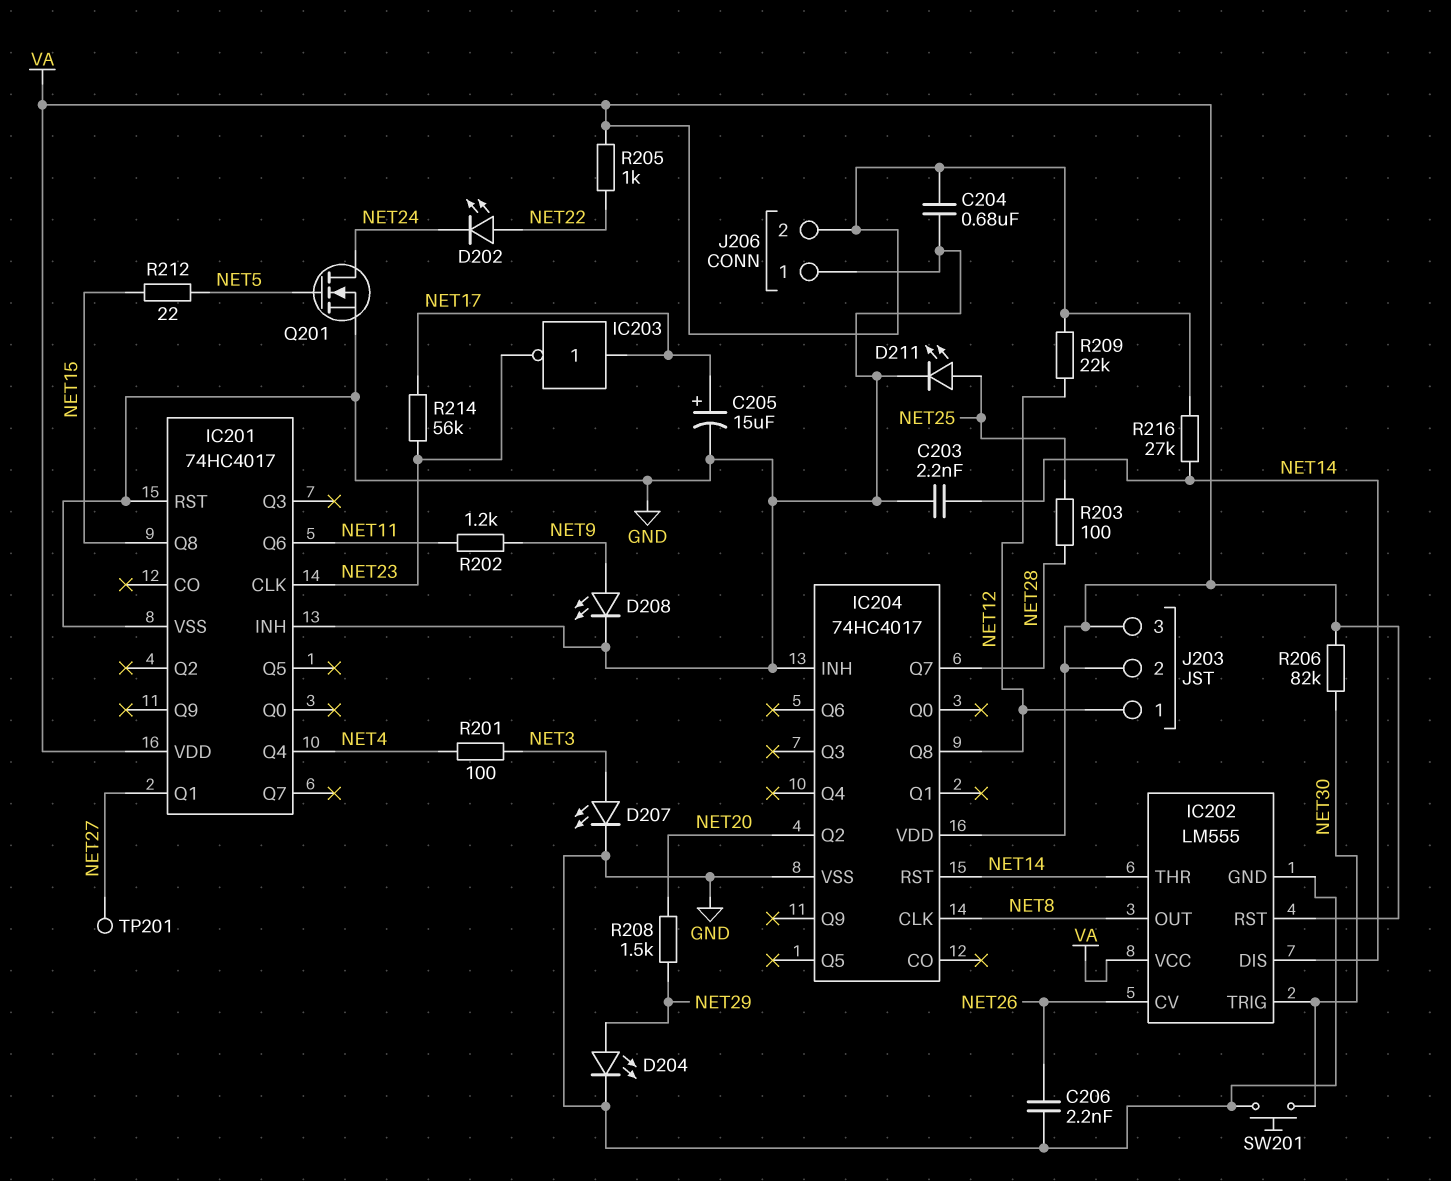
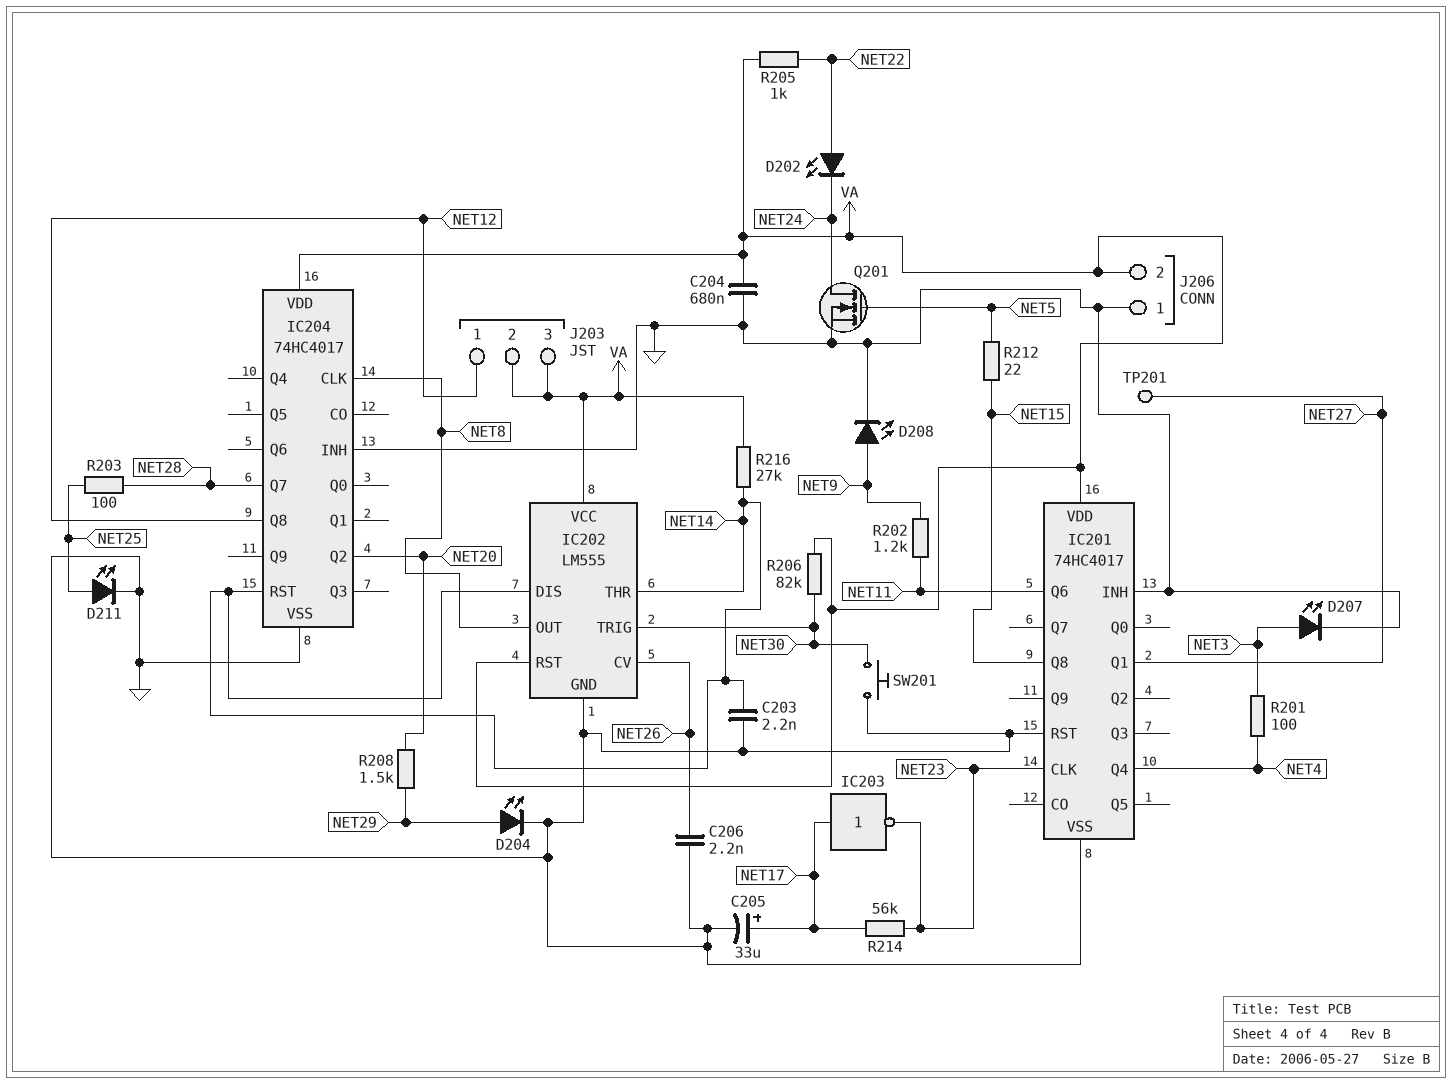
C205: 15uF (plus NET17, minus GND) -> 33uF (plus NET17, minus GND)
R209: 22k (NET12, VA) -> none

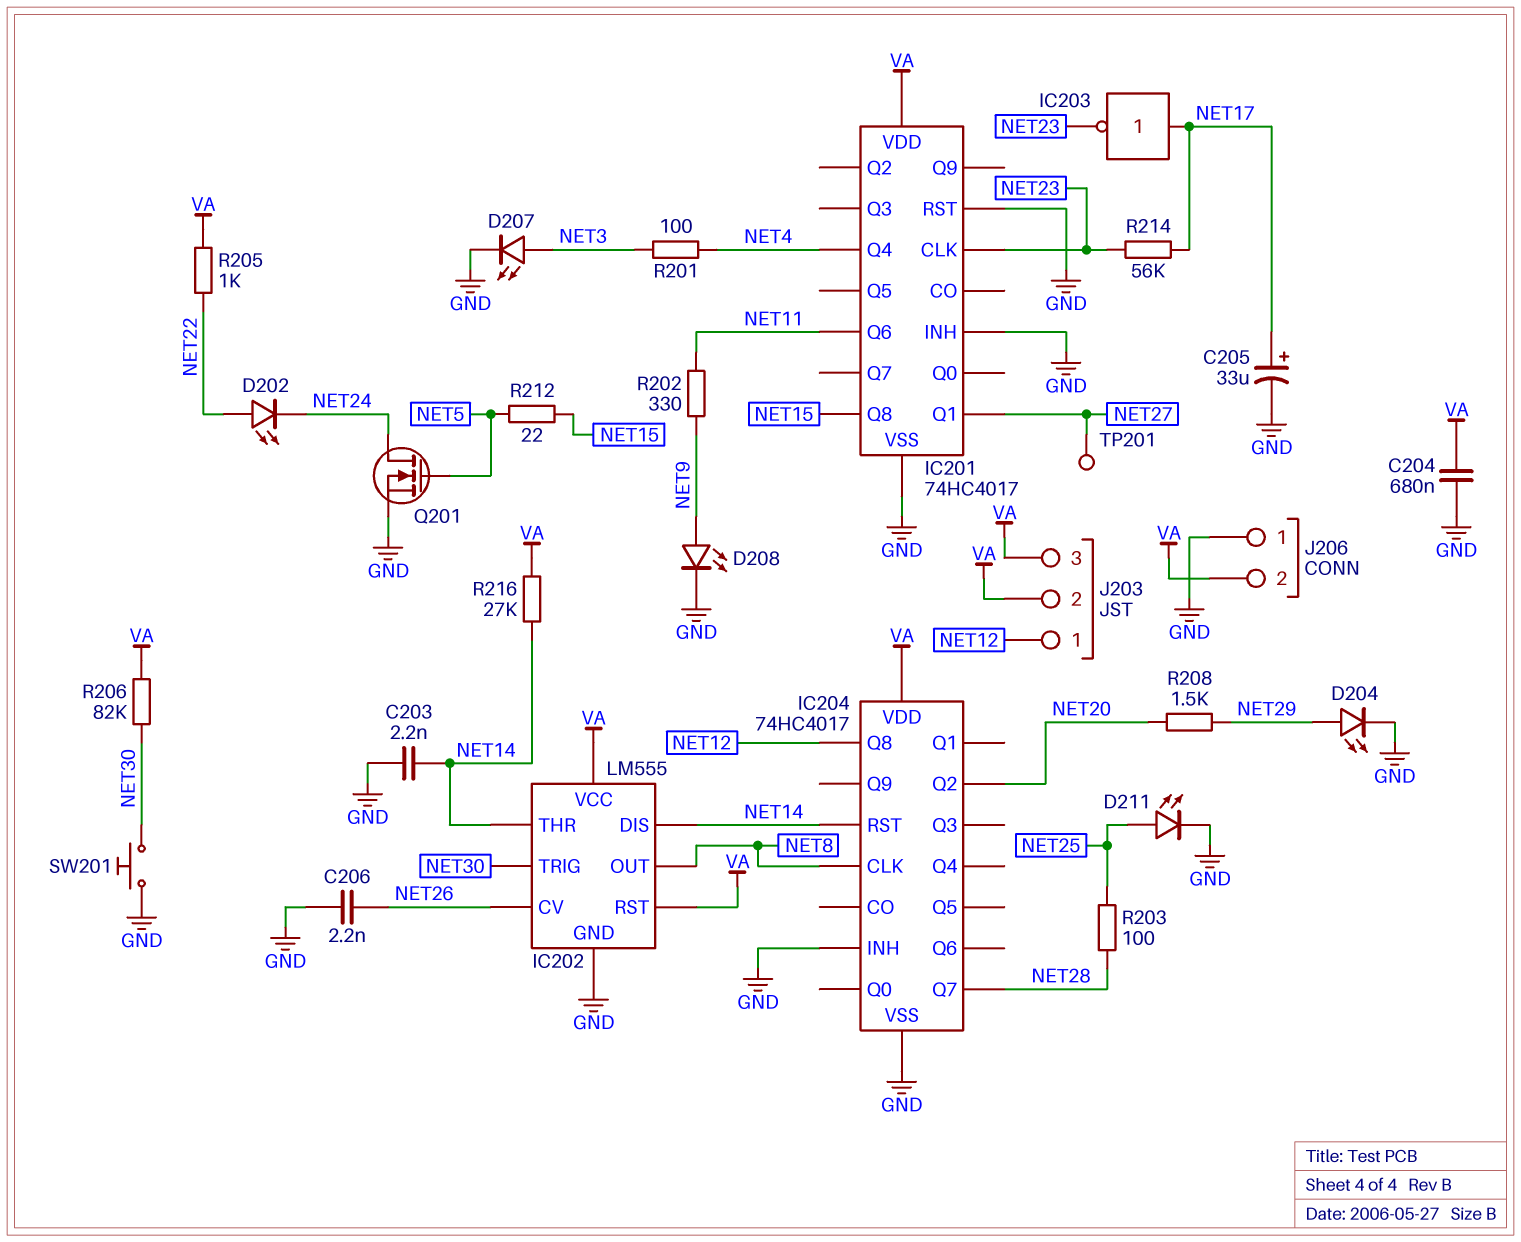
R202: 1.2k (NET9, NET11) -> 330 (NET9, NET11)

